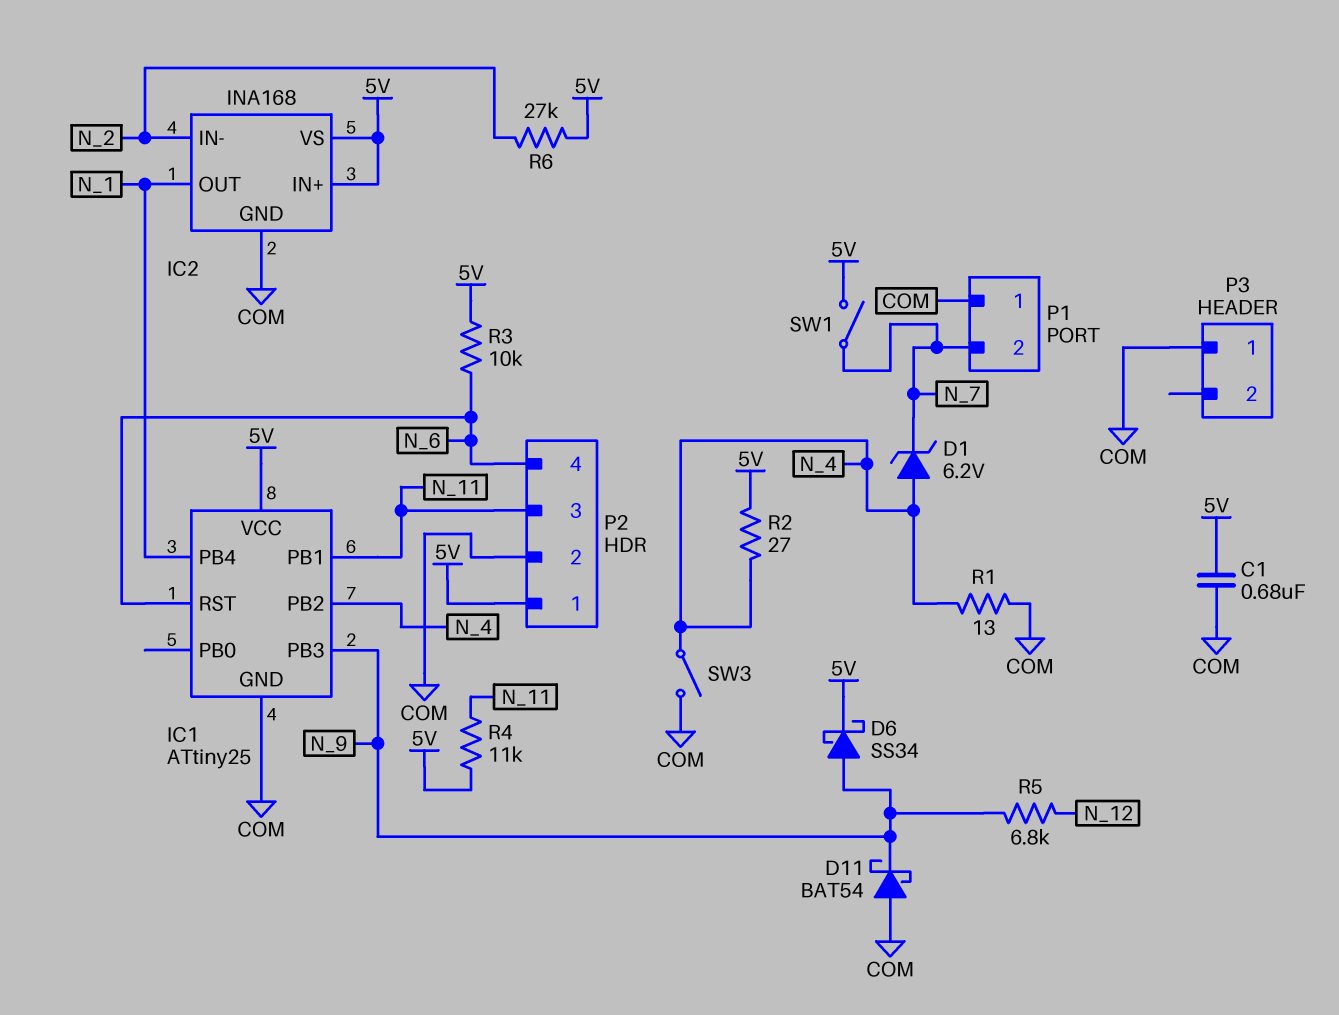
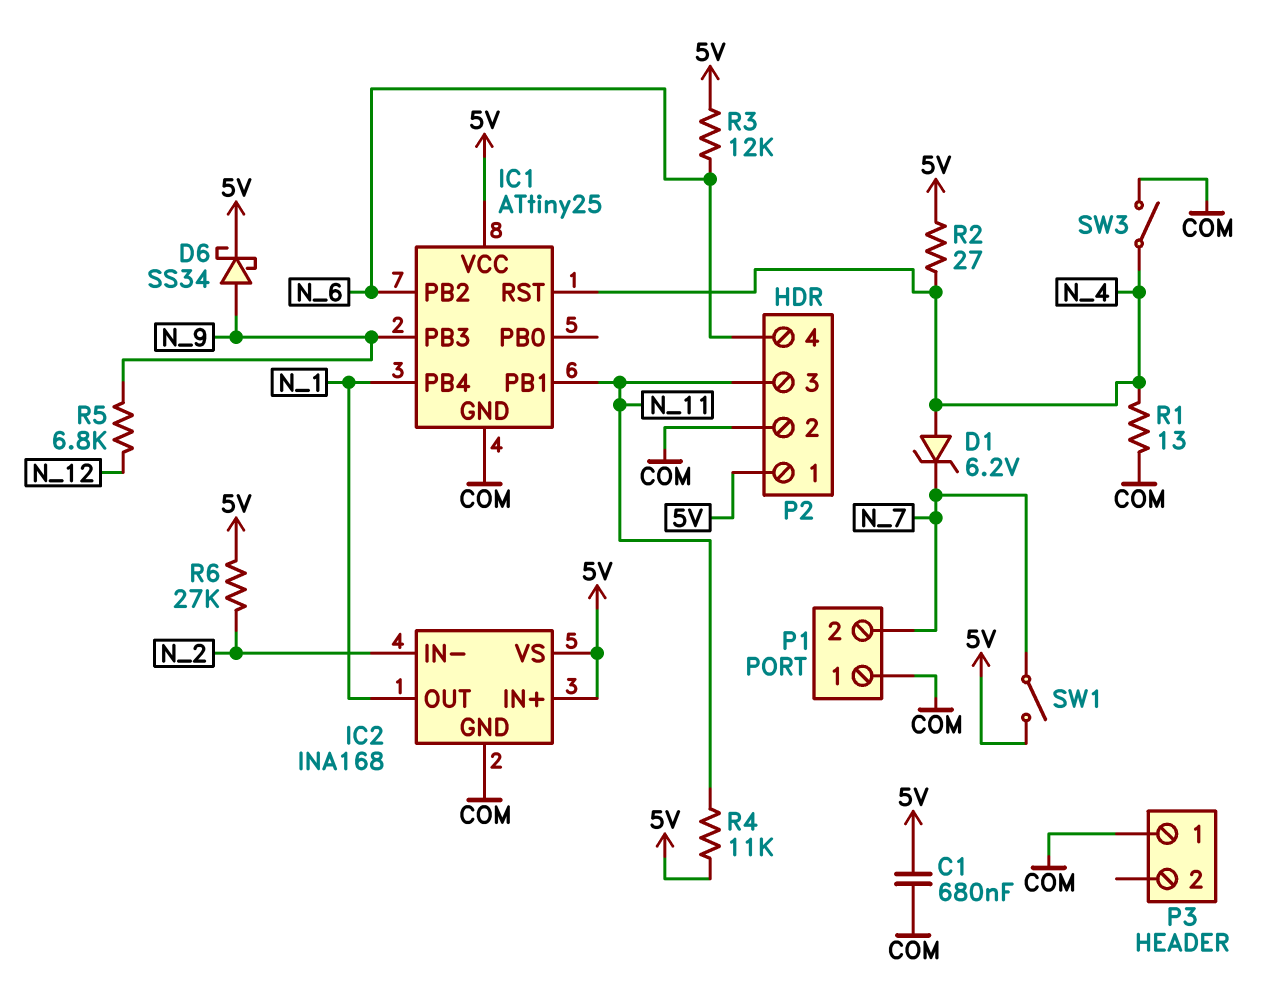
D11: schottky BAT54 (A COM, K N_9) -> none
IC1 pin PB2: N_4 -> N_6
IC1 pin RST: N_6 -> N_4
R3: 10k (5V, N_6) -> 12k (5V, N_6)

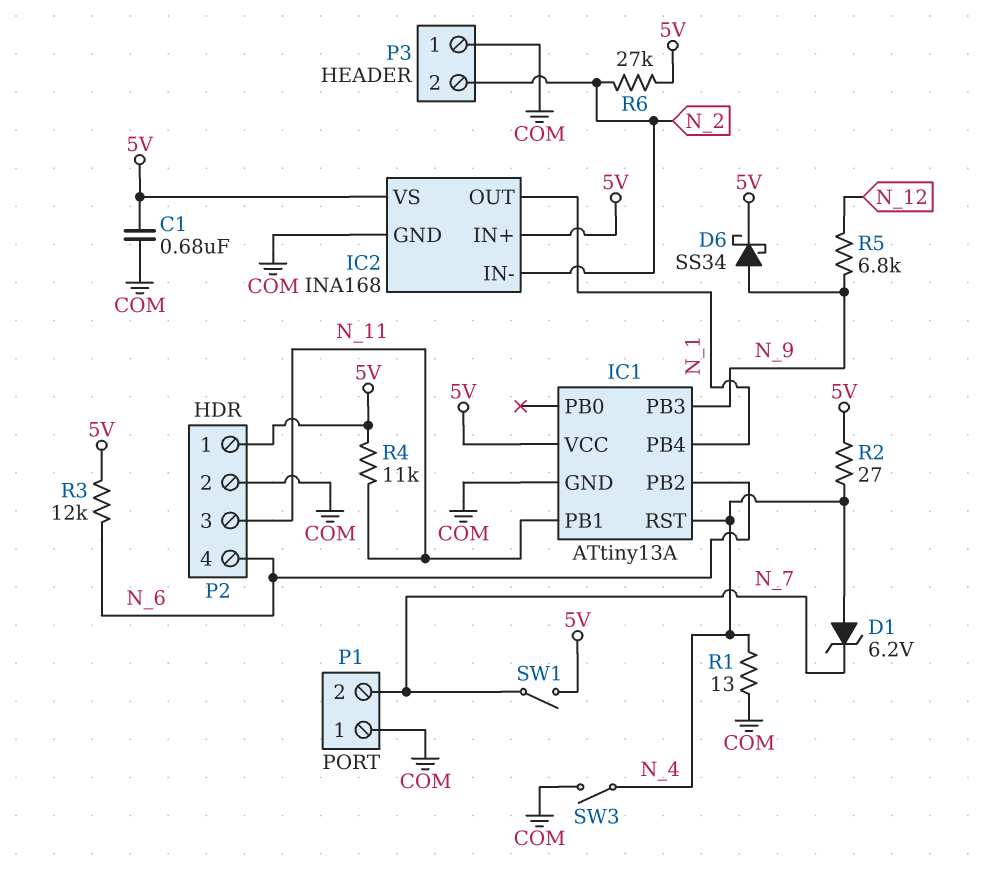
IC1: ATtiny25 -> ATtiny13A
P3 pin 2: none -> N_2

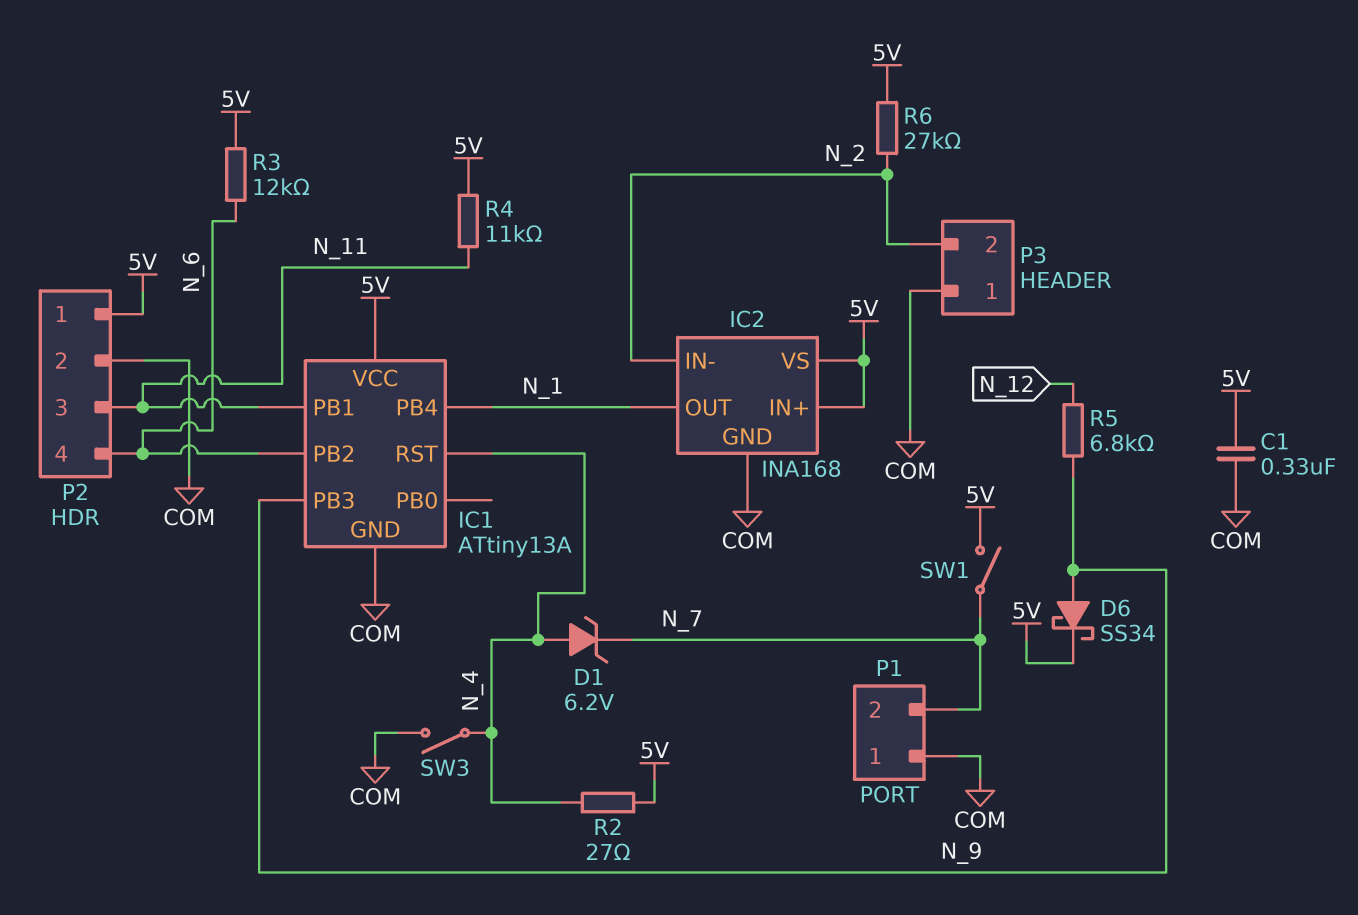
C1: 680nF (5V, COM) -> 330nF (5V, COM)
R1: 13 (COM, N_4) -> none

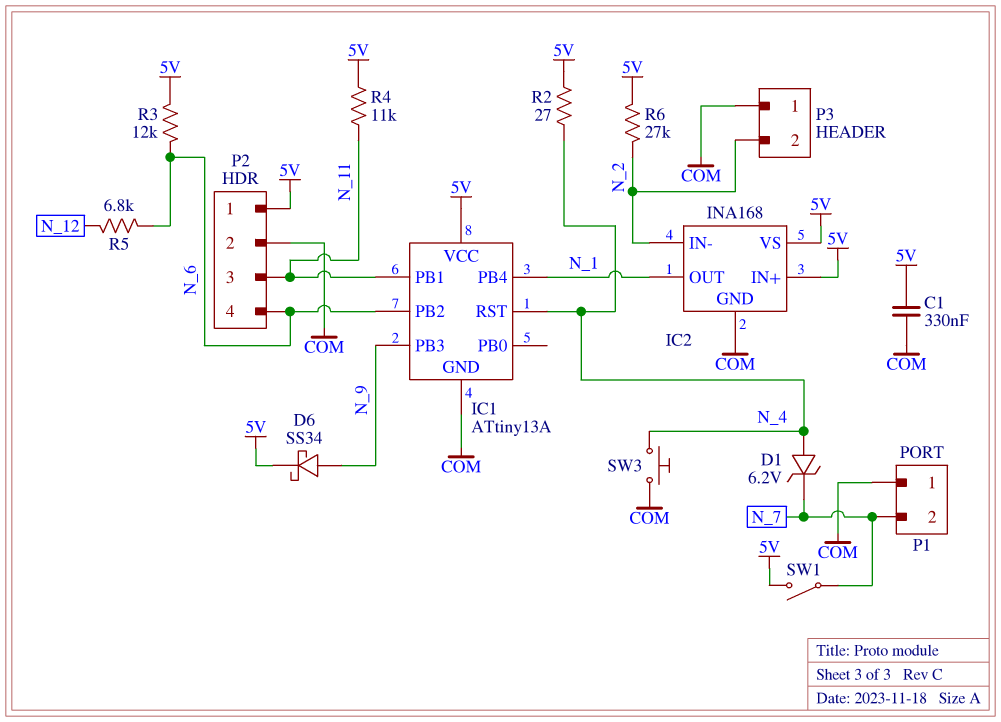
R5: 6.8k (N_9, N_12) -> 6.8k (N_6, N_12)
SW3: switch (COM, N_4) -> button (COM, N_4)

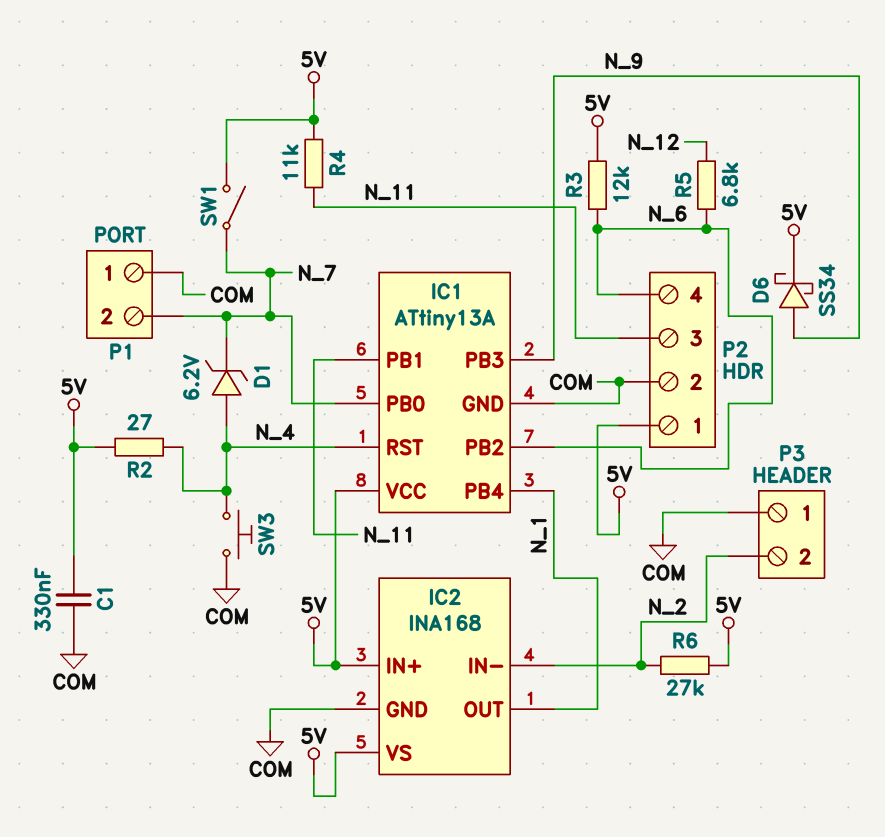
IC1 pin PB0: none -> N_7

